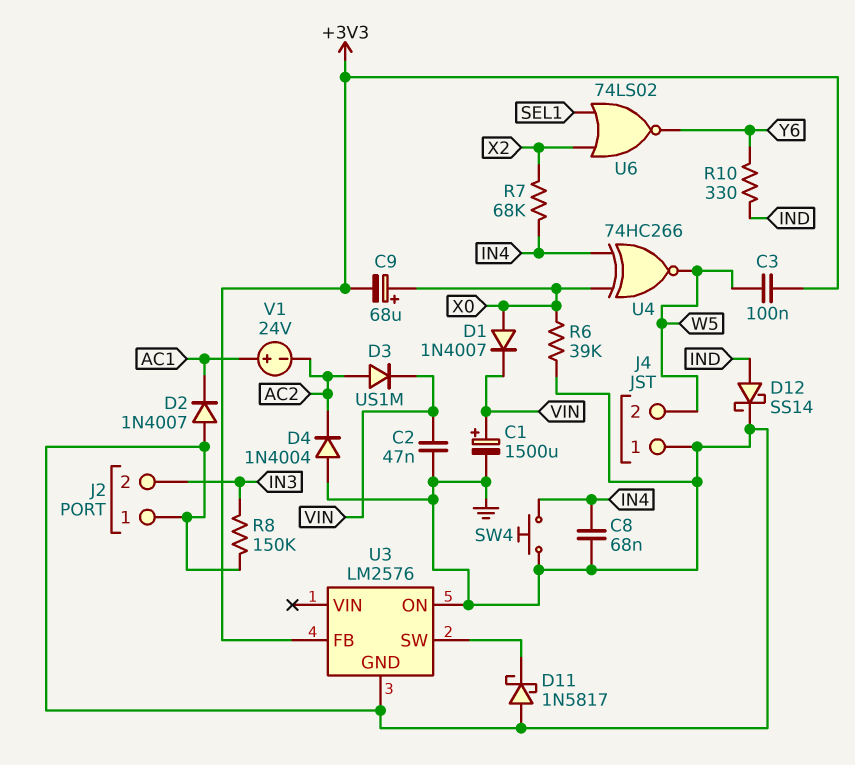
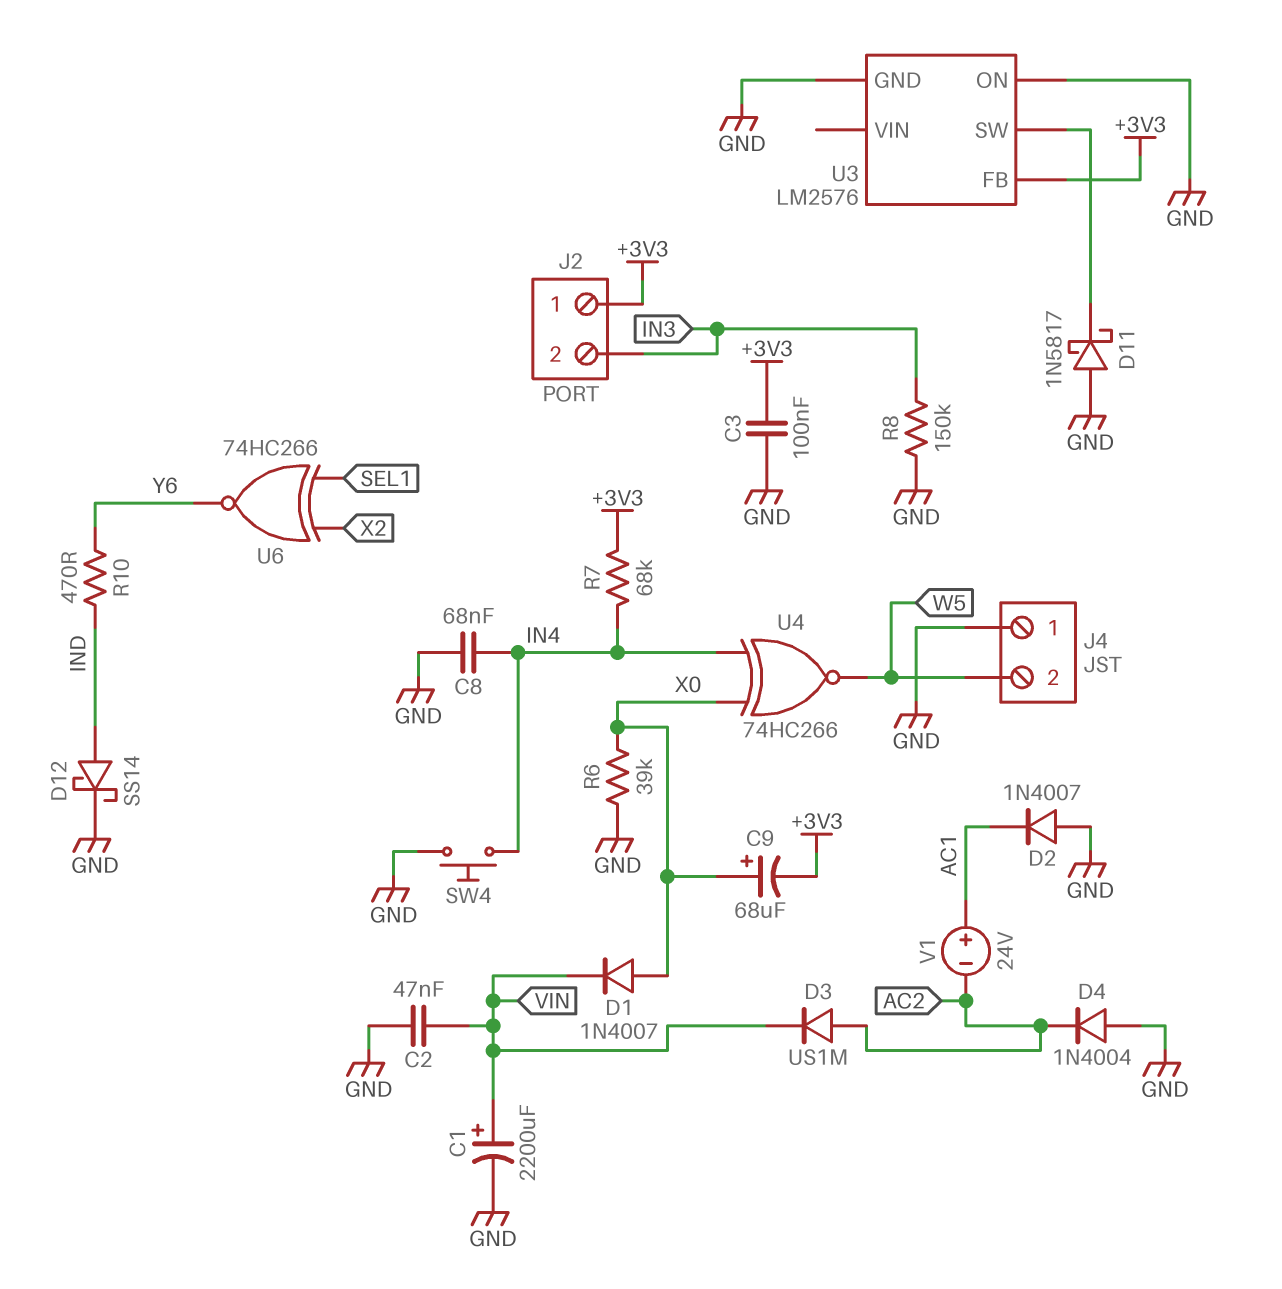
C1: 1500uF (plus VIN, minus GND) -> 2200uF (plus VIN, minus GND)
C3: 100nF (+3V3, W5) -> 100nF (+3V3, GND)
J2 pin 1: GND -> +3V3
R7: 68k (IN4, X2) -> 68k (+3V3, IN4)
R10: 330 (IND, Y6) -> 470 (IND, Y6)
U6: NOR 74LS02 (in SEL1, in X2, out Y6) -> XNOR 74HC266 (in SEL1, in X2, out Y6)

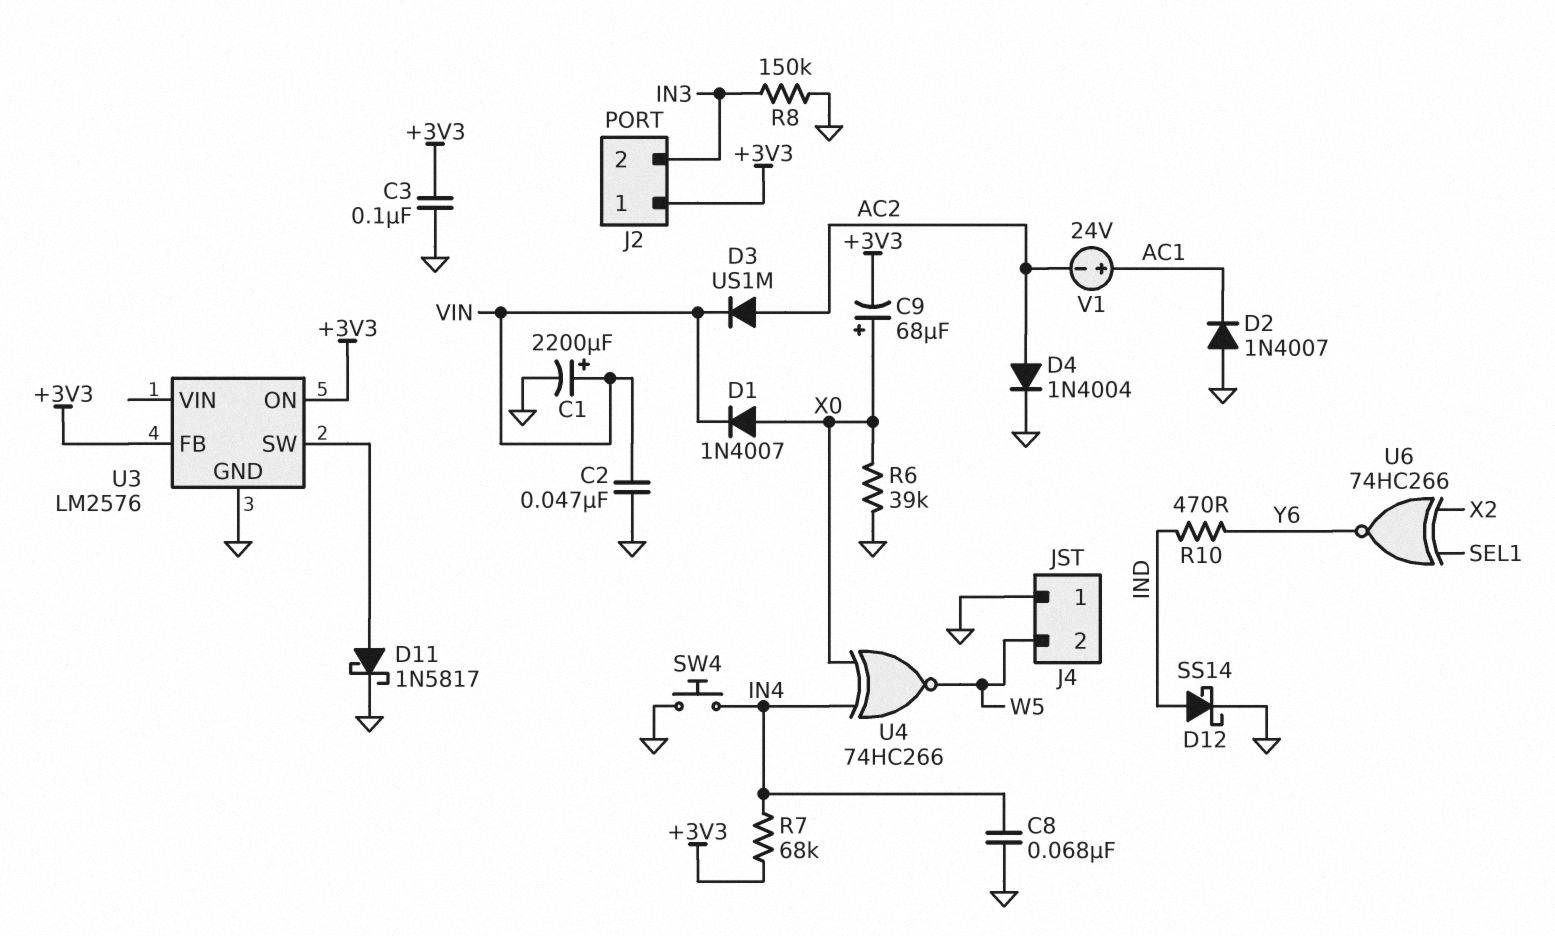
D4: diode 1N4004 (A GND, K AC2) -> diode 1N4004 (A AC2, K GND)
D11: schottky 1N5817 (A GND, K U3/SW) -> schottky 1N5817 (A U3/SW, K GND)
U3 pin ON: GND -> +3V3

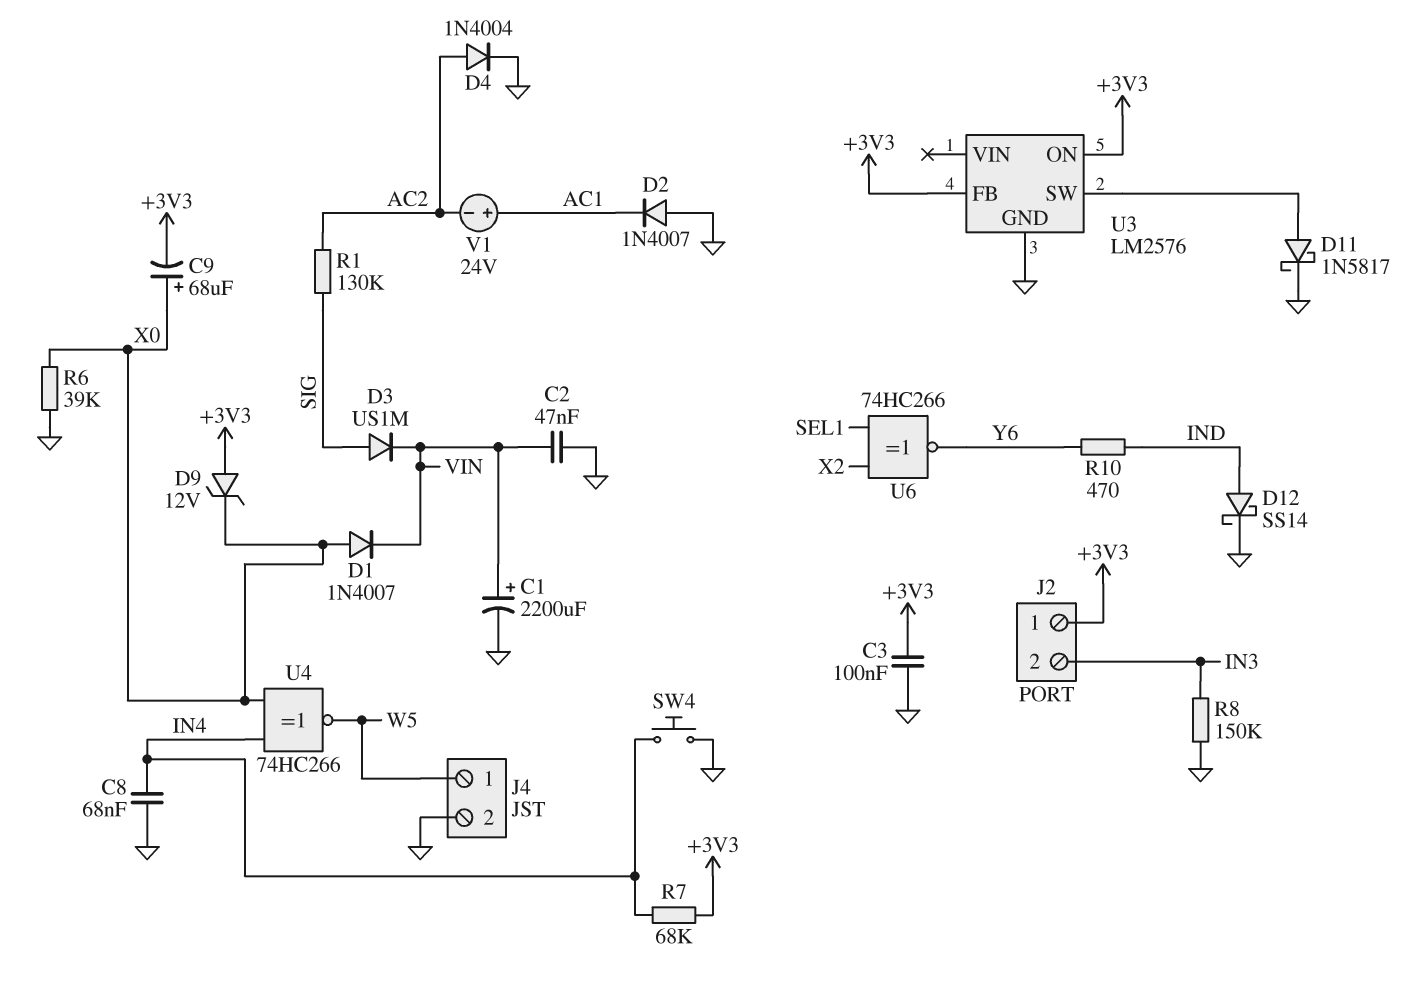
D3: diode US1M (A AC2, K VIN) -> diode US1M (A SIG, K VIN)
D9: none -> zener 12V (A +3V3, K X0)
J4 pin 1: GND -> W5
J4 pin 2: W5 -> GND
R1: none -> 130k (AC2, SIG)

